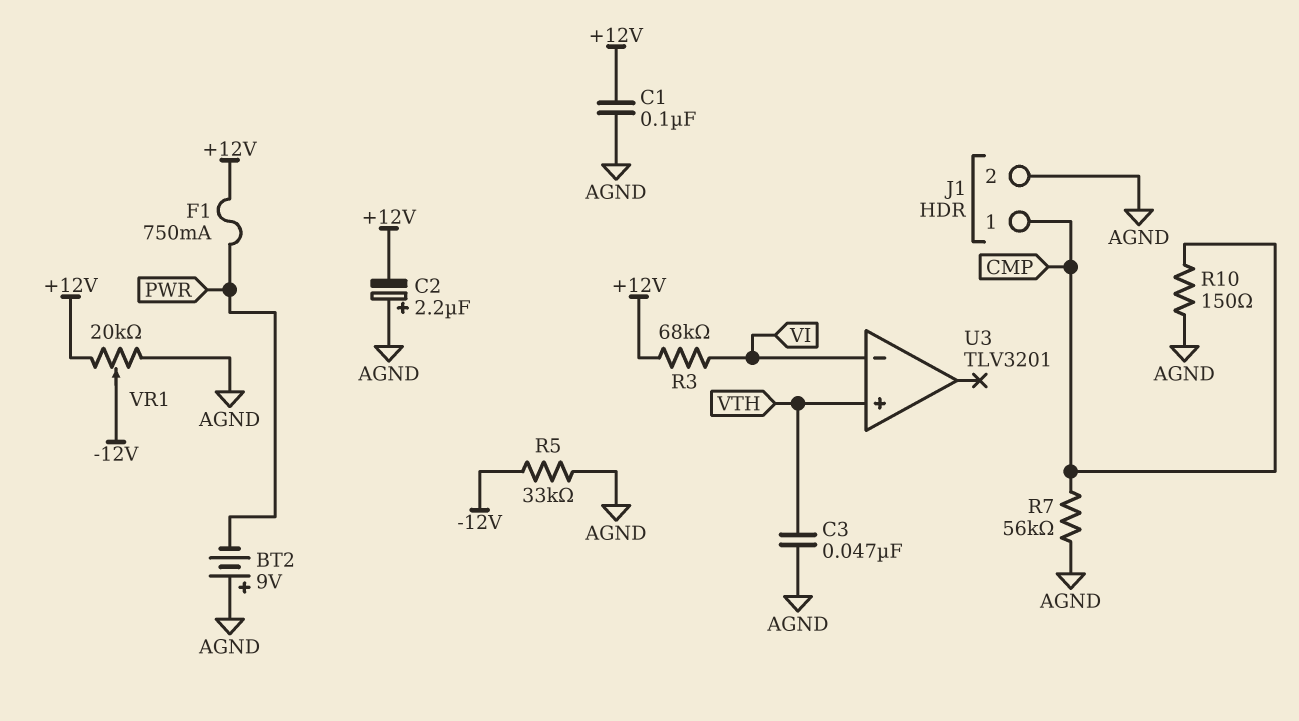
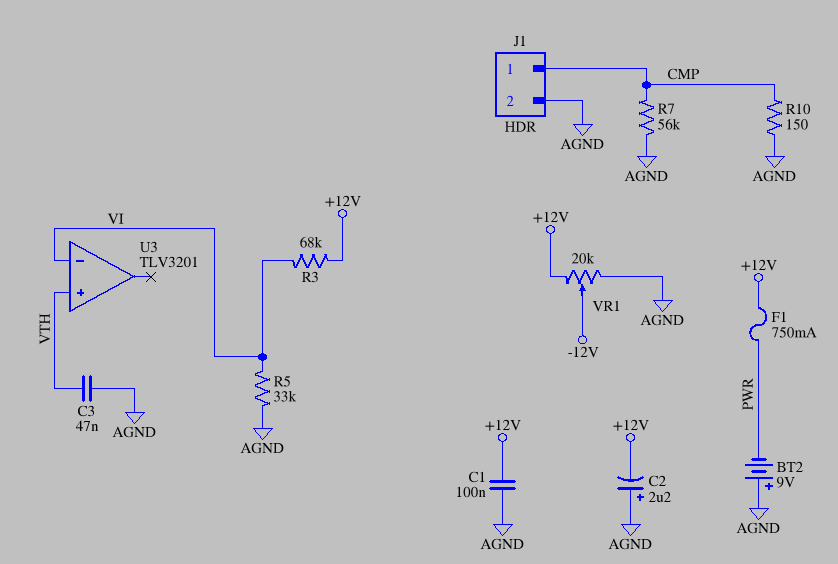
R5: 33k (-12V, AGND) -> 33k (AGND, VI)

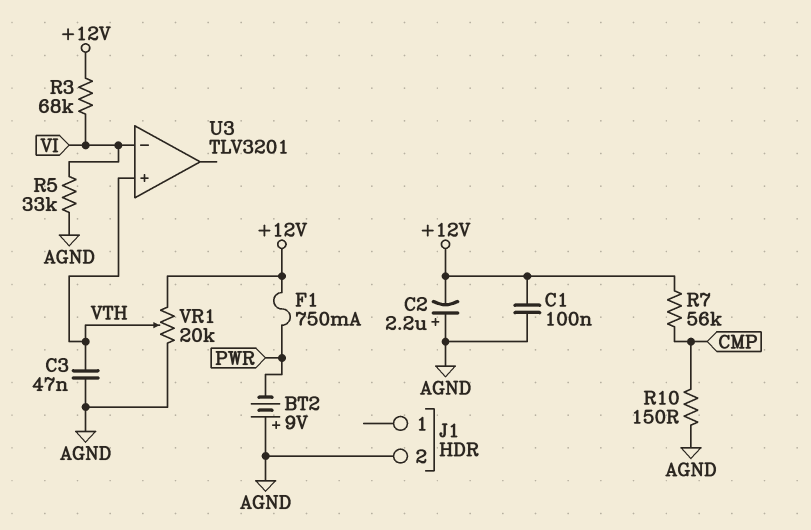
J1 pin 1: CMP -> none
R7: 56k (AGND, CMP) -> 56k (+12V, CMP)
VR1: 20k (+12V, AGND, wiper -12V) -> 20k (+12V, AGND, wiper VTH)

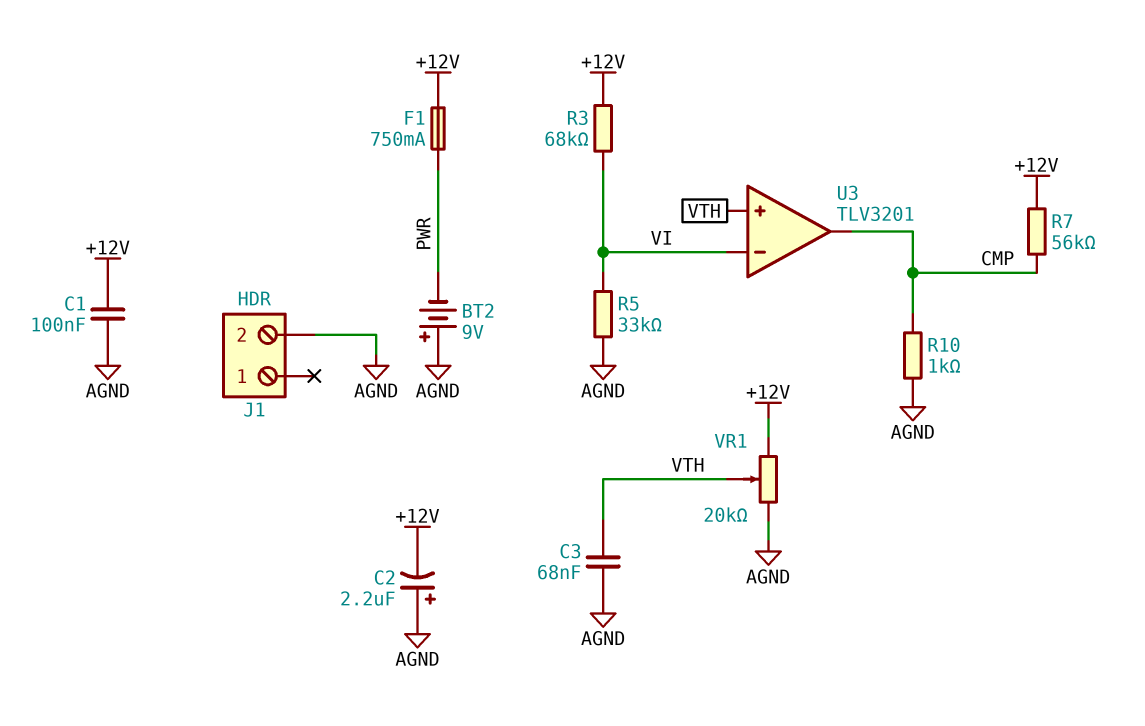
C3: 47nF (AGND, VTH) -> 68nF (AGND, VTH)
R10: 150 (AGND, CMP) -> 1k (AGND, CMP)
U3 pin out: none -> CMP

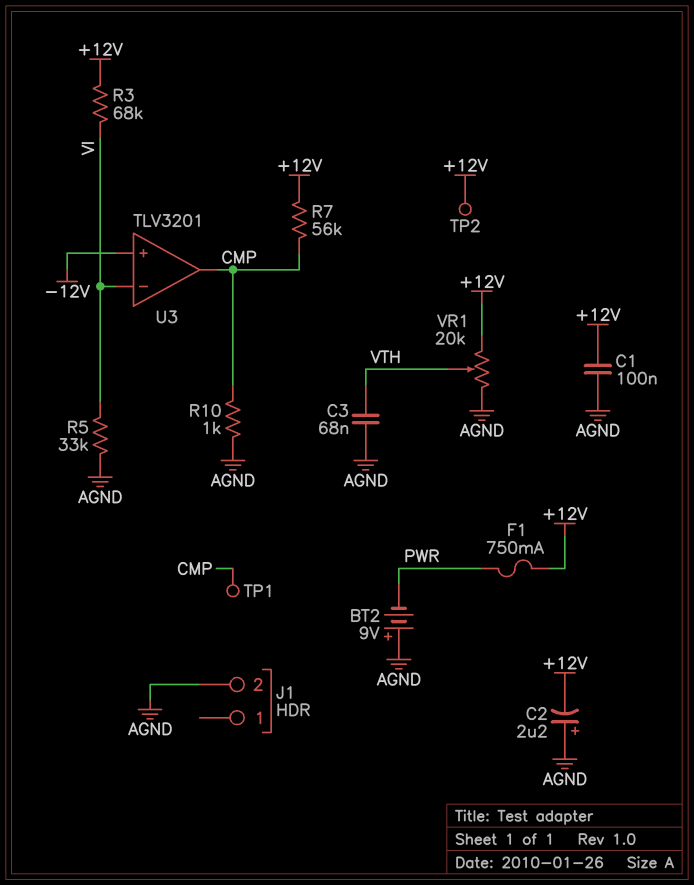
TP1: none -> test point (CMP)
TP2: none -> test point (+12V)
U3 pin in+: VTH -> -12V

